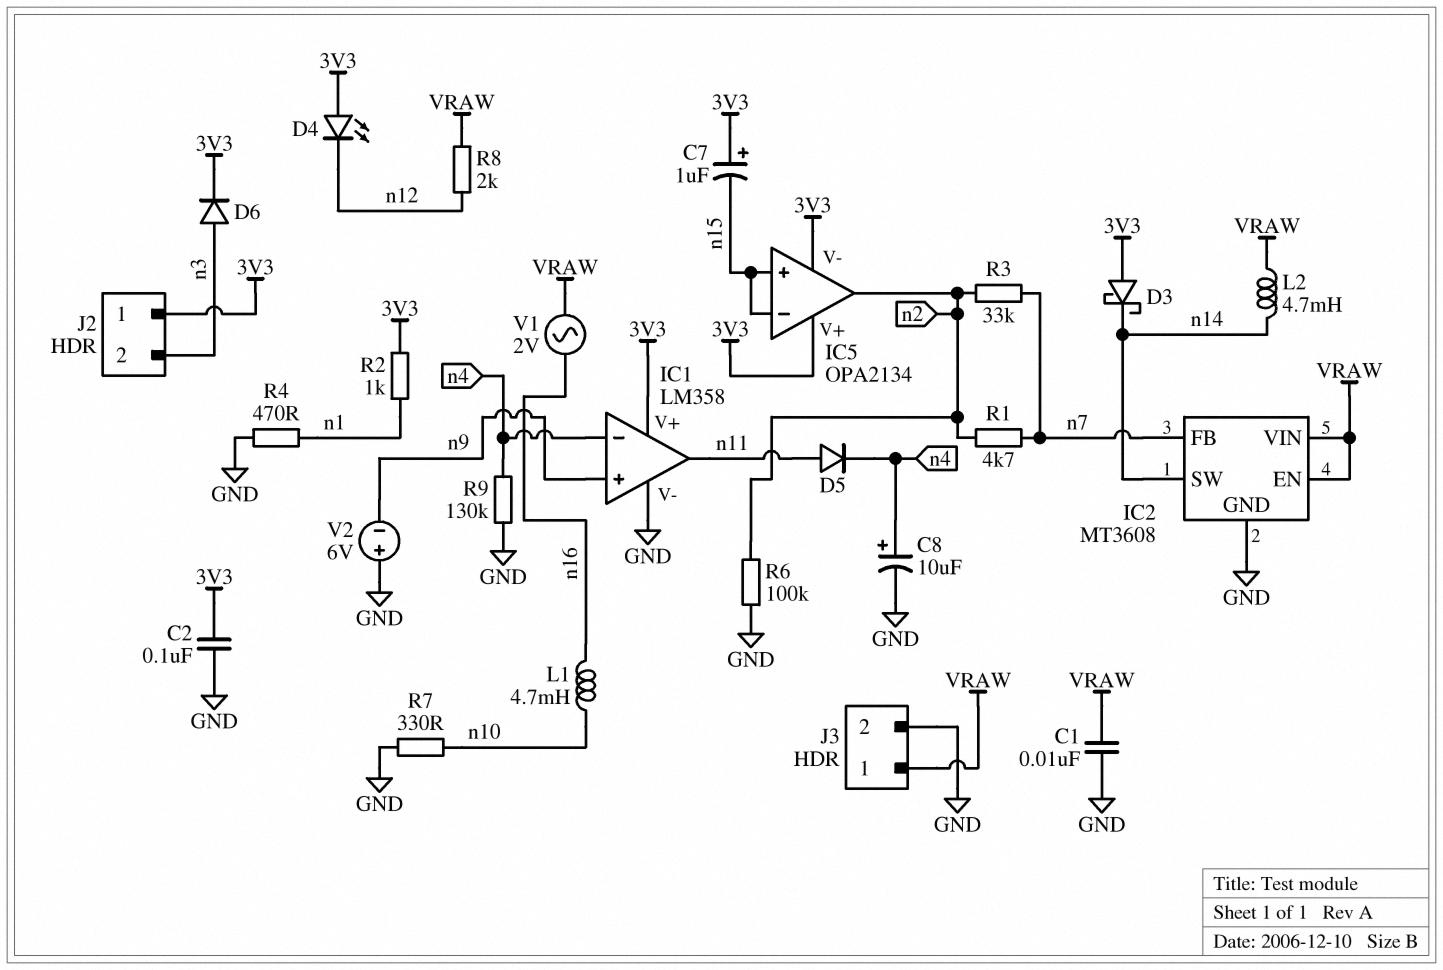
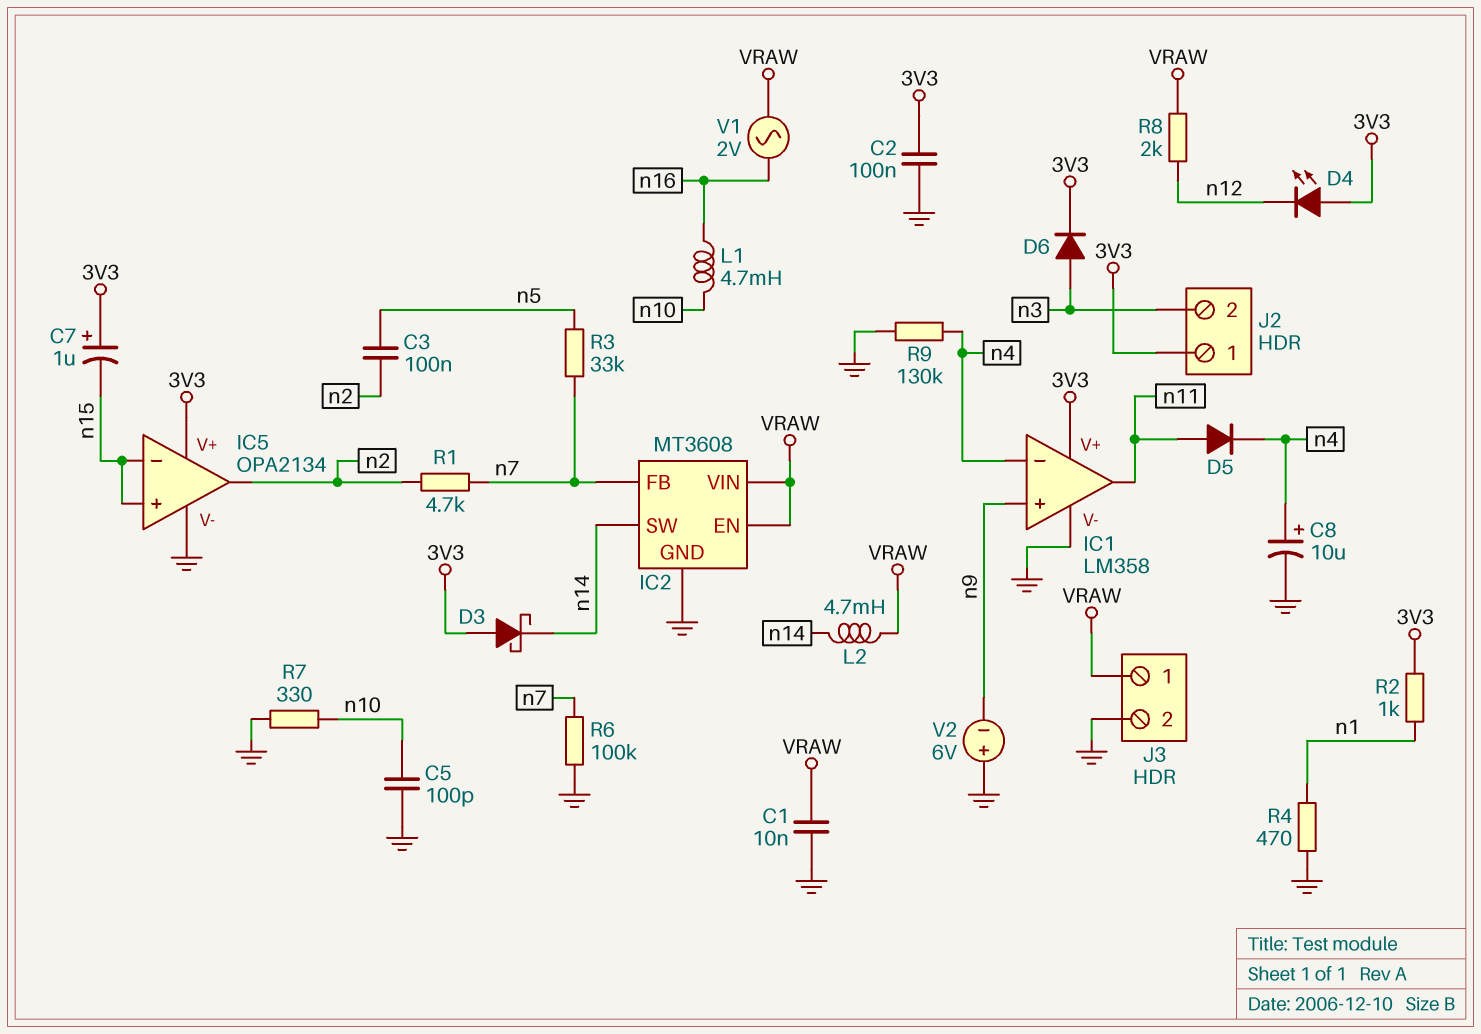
C3: none -> 100nF (n2, n5)
C5: none -> 100pF (GND, n10)
IC5 pin V-: 3V3 -> GND
R3: 33k (n2, n7) -> 33k (n5, n7)
R6: 100k (GND, n2) -> 100k (GND, n7)

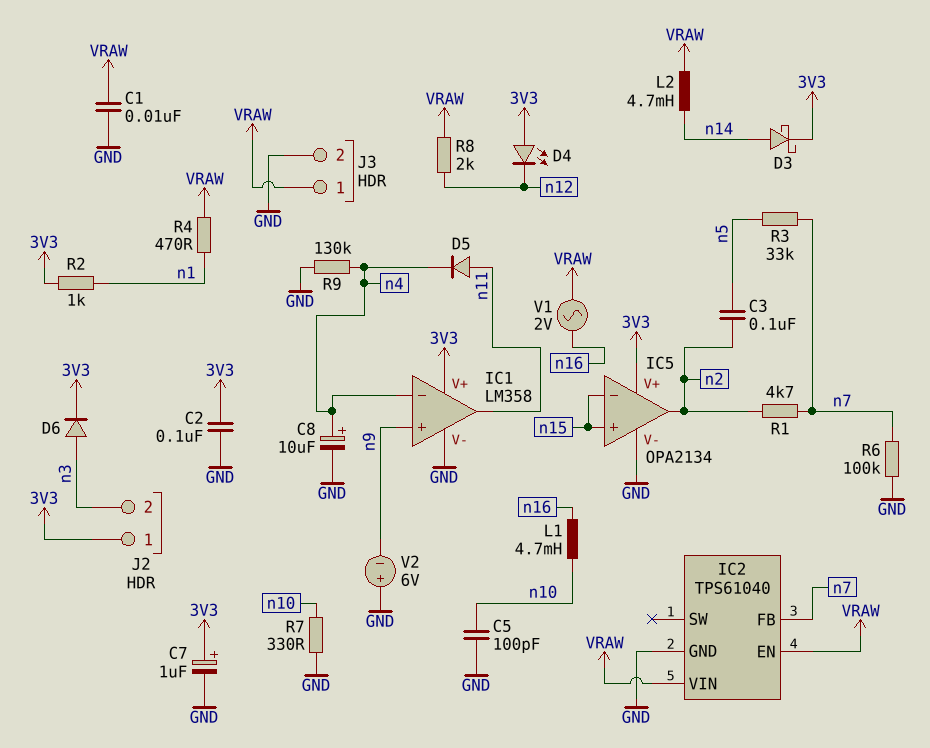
C7: 1uF (plus 3V3, minus n15) -> 1uF (plus 3V3, minus GND)
D3: schottky (A 3V3, K n14) -> schottky (A n14, K 3V3)
IC2: MT3608 -> TPS61040
IC2 pin SW: n14 -> none
R4: 470 (GND, n1) -> 470 (VRAW, n1)

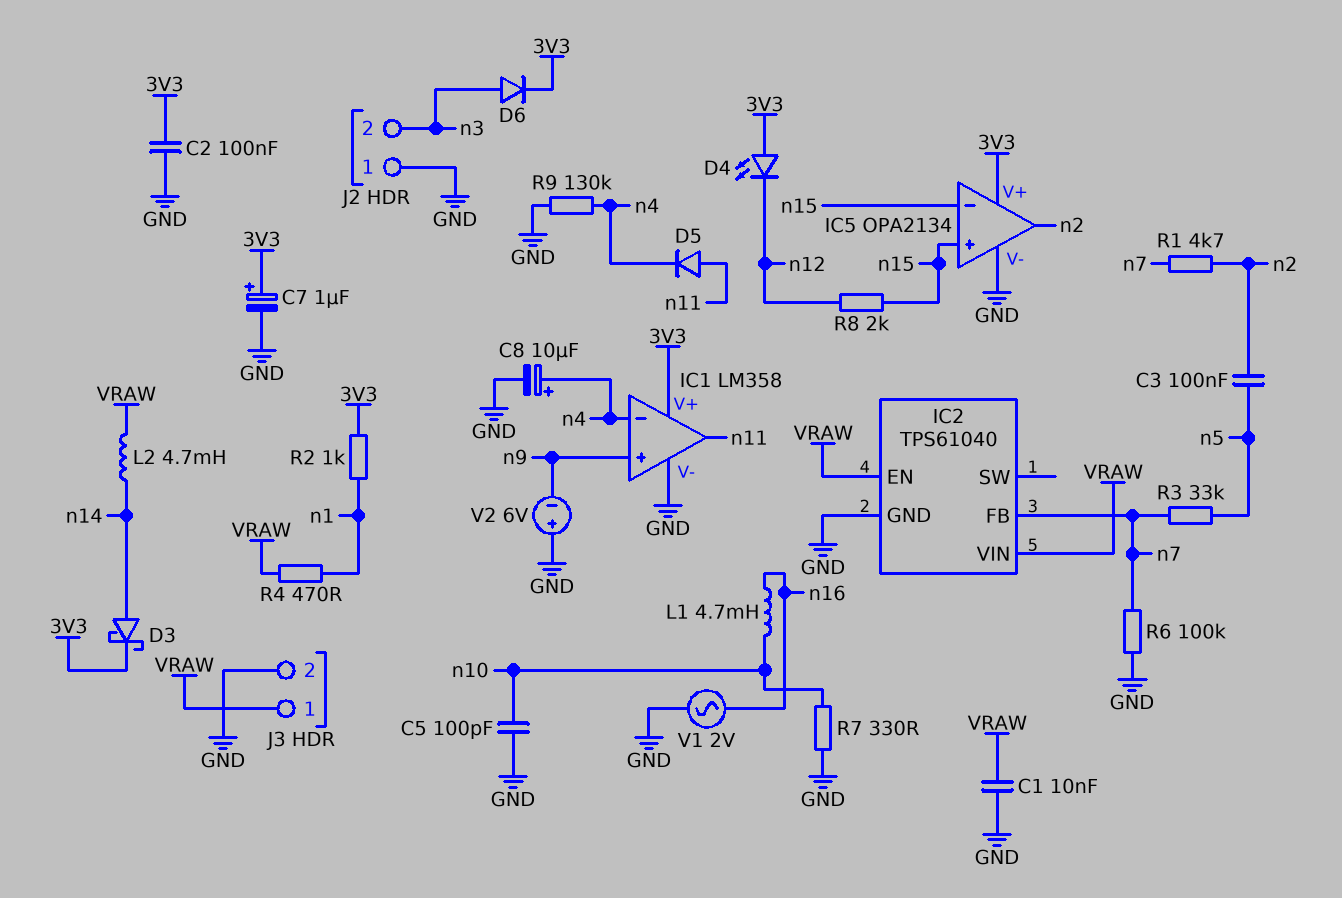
J2 pin 1: 3V3 -> GND
R8: 2k (VRAW, n12) -> 2k (n12, n15)
V1: AC 2V (VRAW, n16) -> AC 2V (GND, n16)

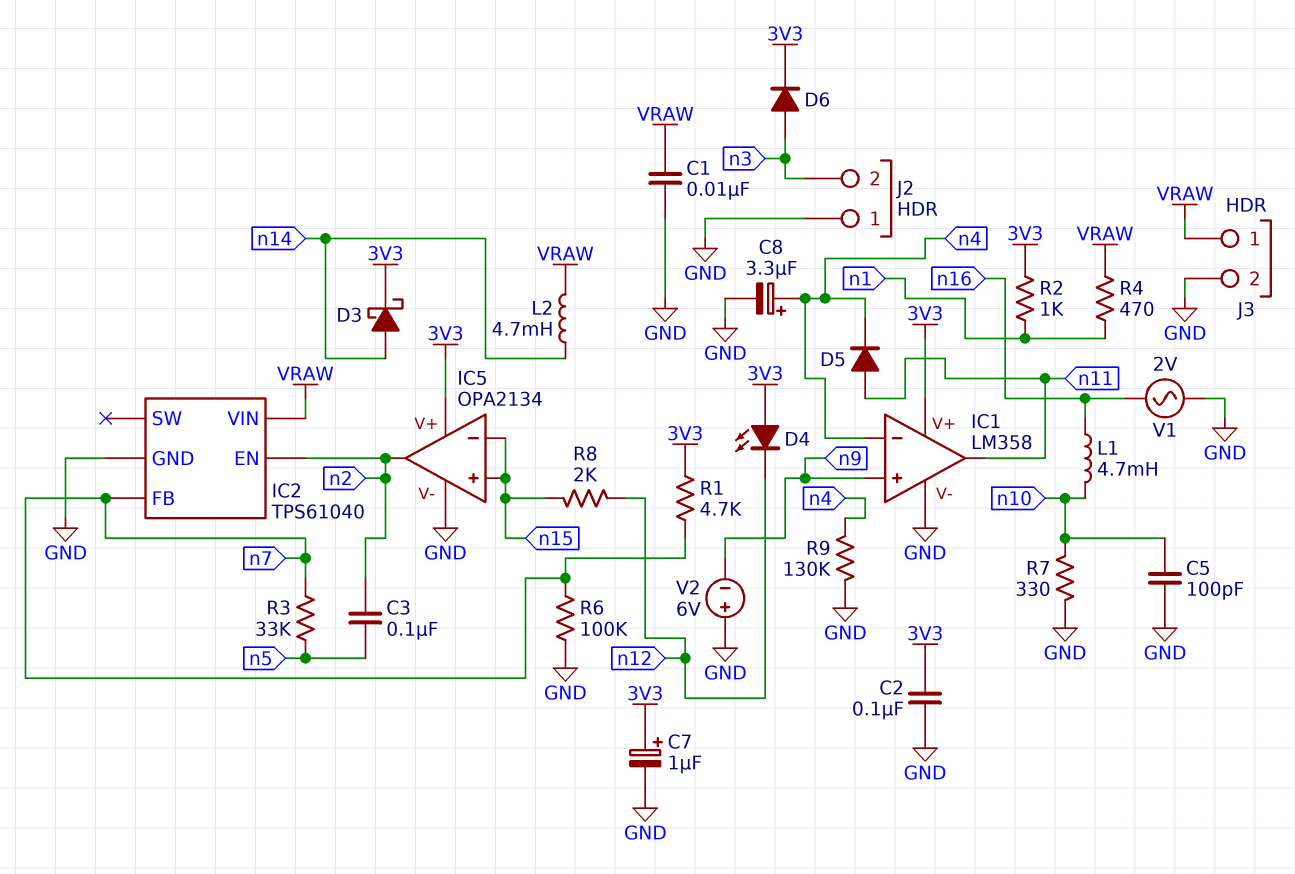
C8: 10uF (plus n4, minus GND) -> 3.3uF (plus n4, minus GND)
IC2 pin EN: VRAW -> n2
R1: 4.7k (n2, n7) -> 4.7k (3V3, n7)

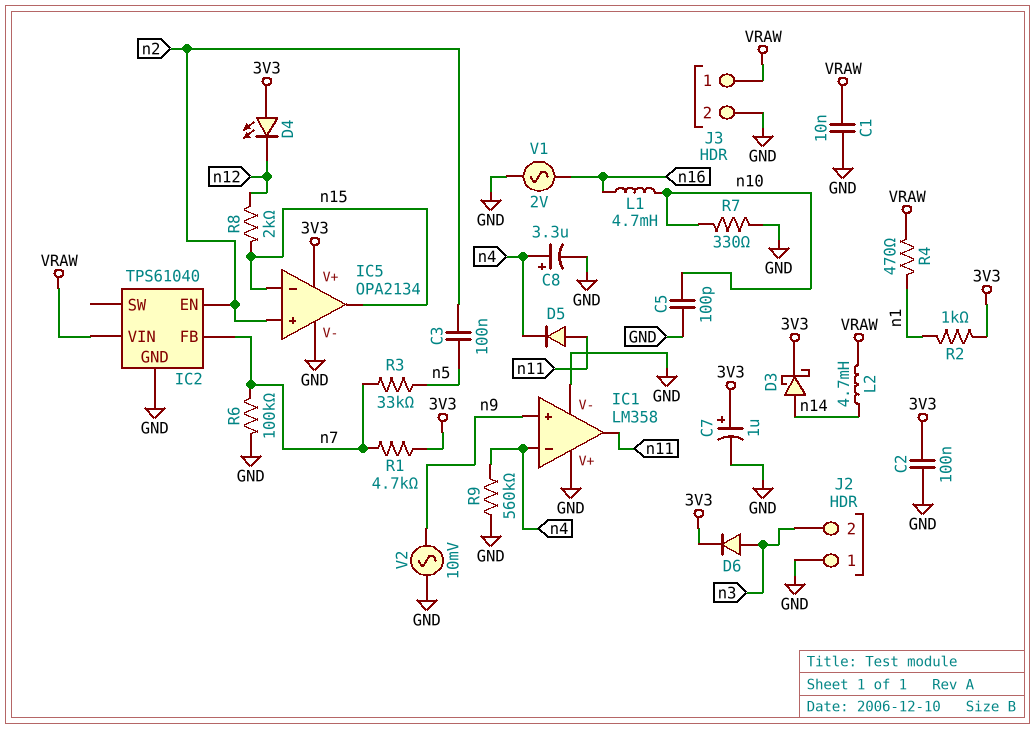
IC1 pin V+: 3V3 -> GND
IC5 pin in+: n15 -> n2
IC5 pin out: n2 -> n15
R9: 130k (GND, n4) -> 560k (GND, n4)
V2: 6V (plus GND, minus n9) -> AC 10mV (GND, n9)

